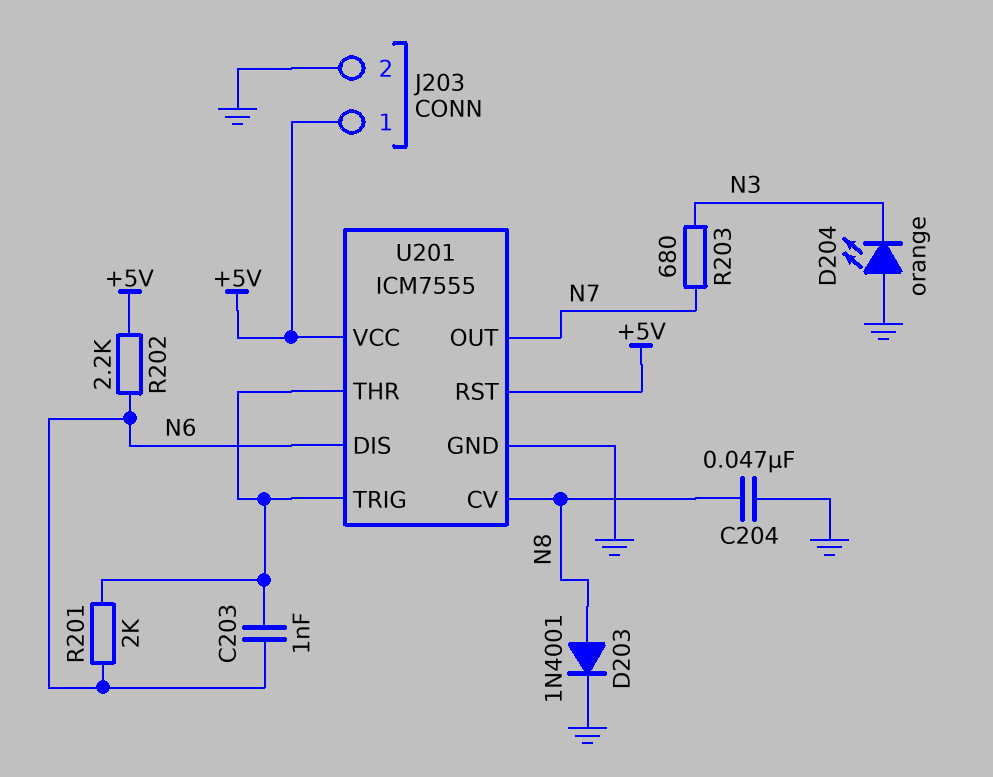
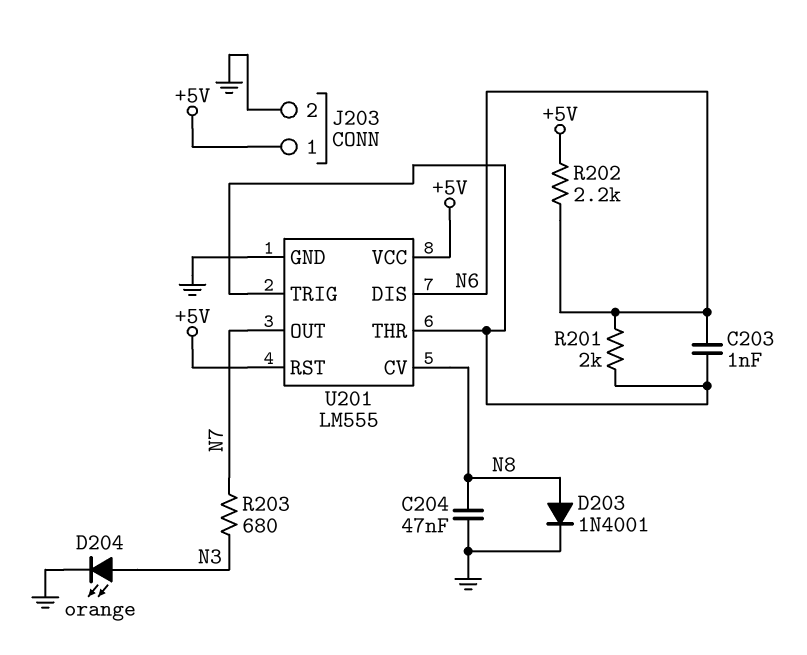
D204: LED orange (A GND, K N3) -> LED orange (A N3, K GND)
U201: ICM7555 -> LM555

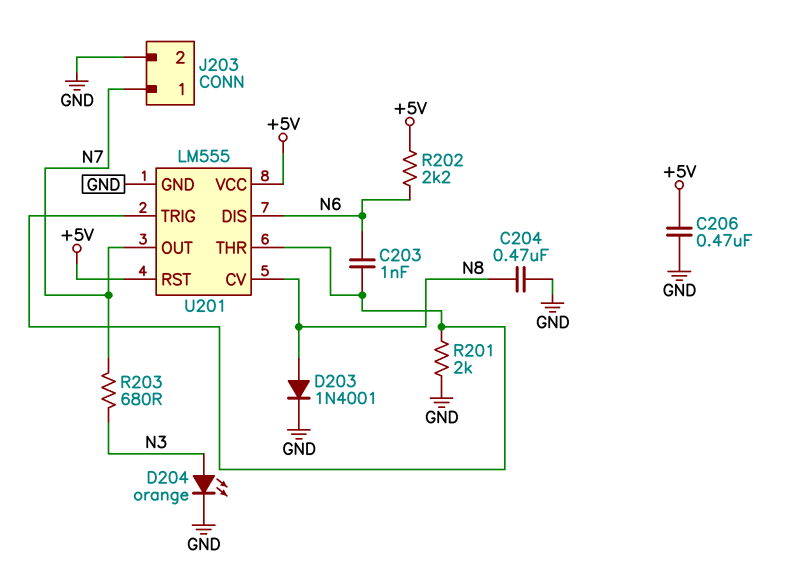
C204: 47nF (GND, N8) -> 470nF (GND, N8)
C206: none -> 470nF (+5V, GND)
J203 pin 1: +5V -> N7
R201: 2k (N6, U201/THR) -> 2k (GND, U201/THR)

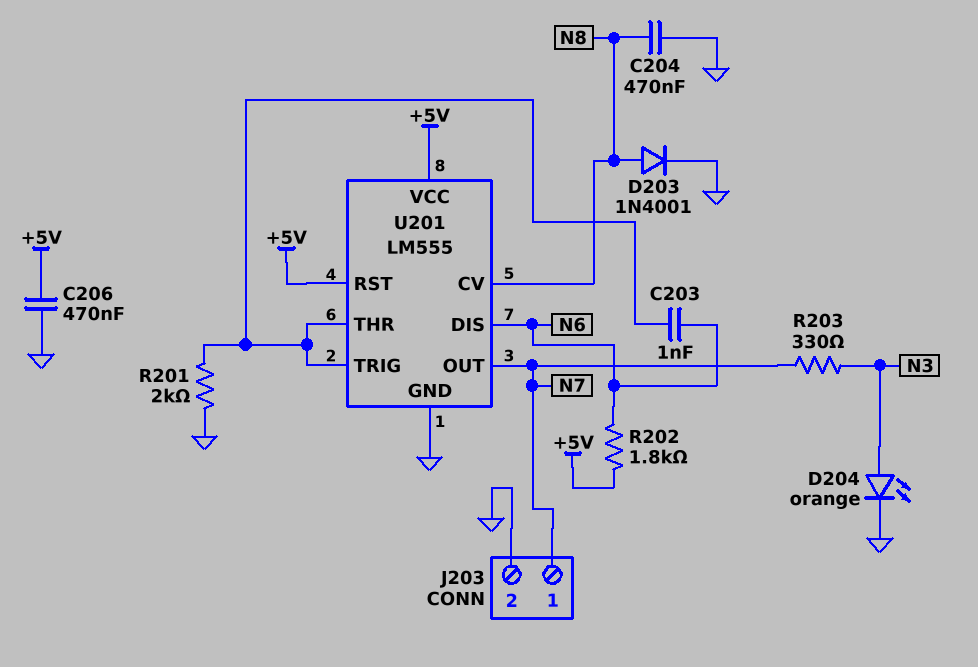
R202: 2.2k (+5V, N6) -> 1.8k (+5V, N6)
R203: 680 (N3, N7) -> 330 (N3, N7)

